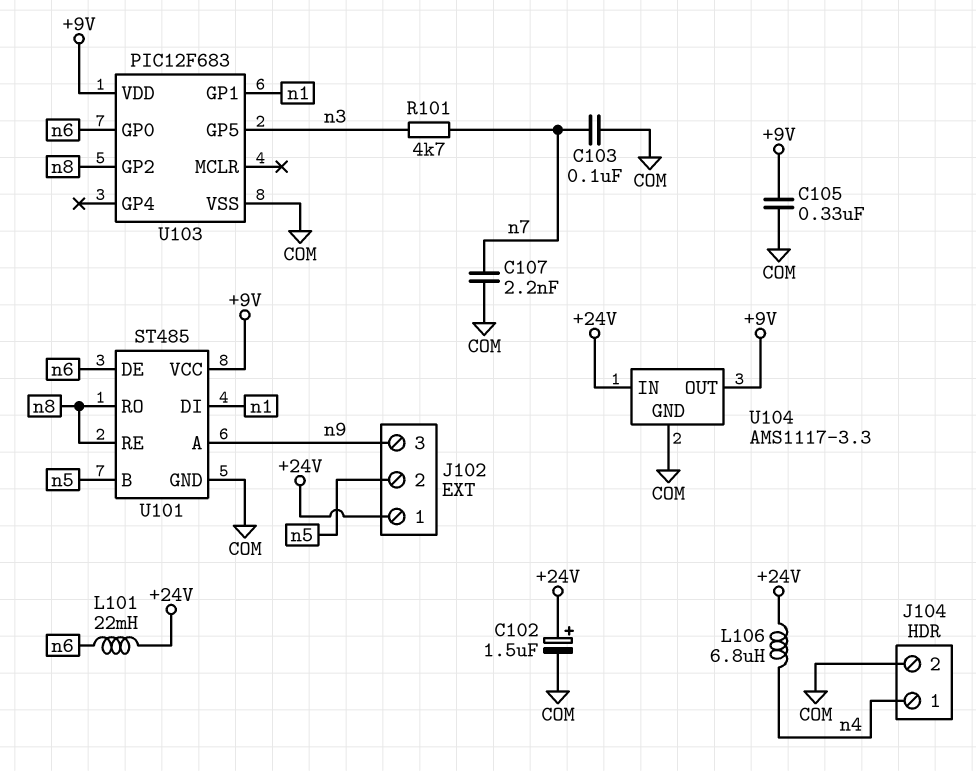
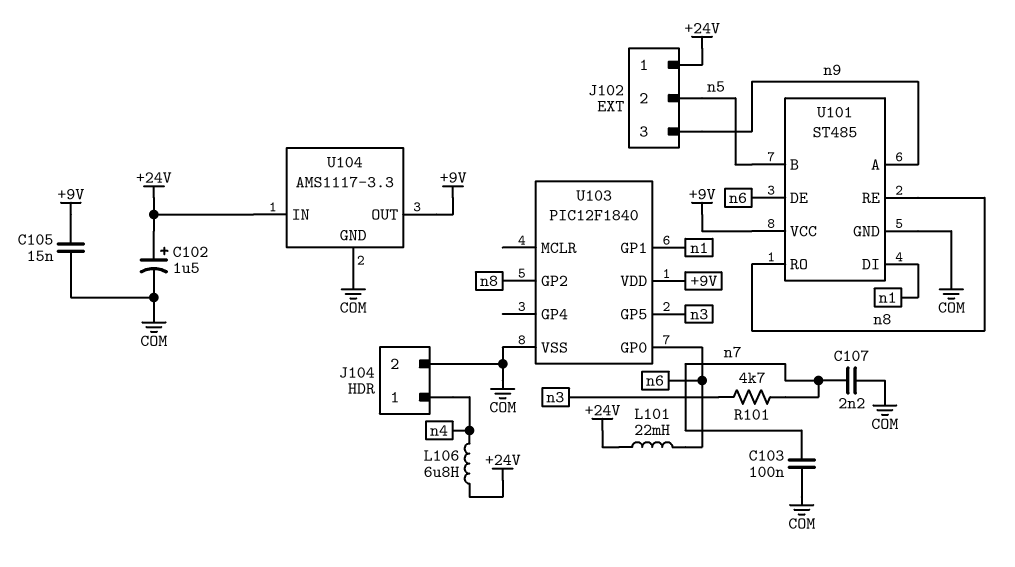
C105: 330nF (+9V, COM) -> 15nF (+9V, COM)
U103: PIC12F683 -> PIC12F1840

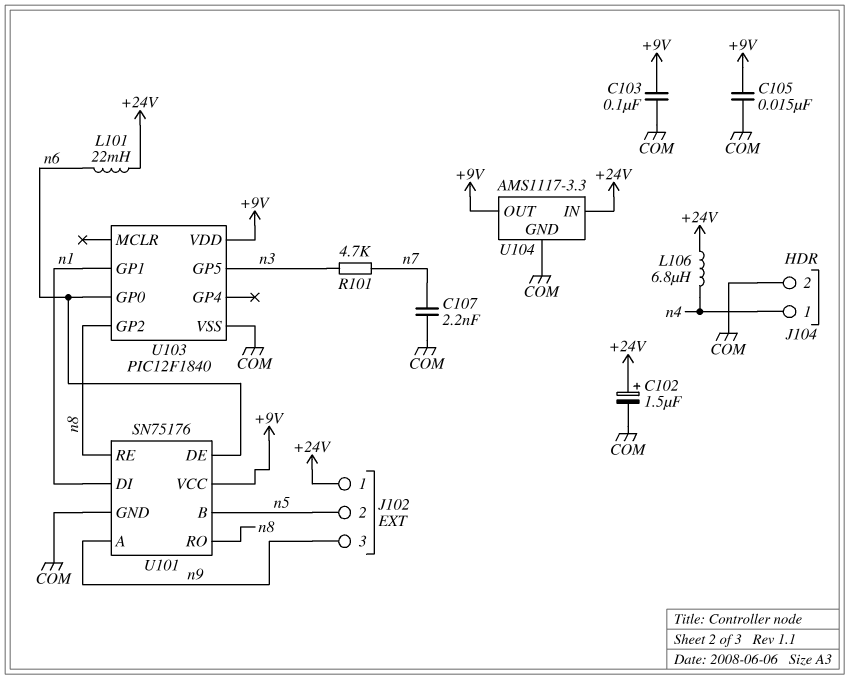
C103: 100nF (COM, n7) -> 100nF (+9V, COM)
U101: ST485 -> SN75176

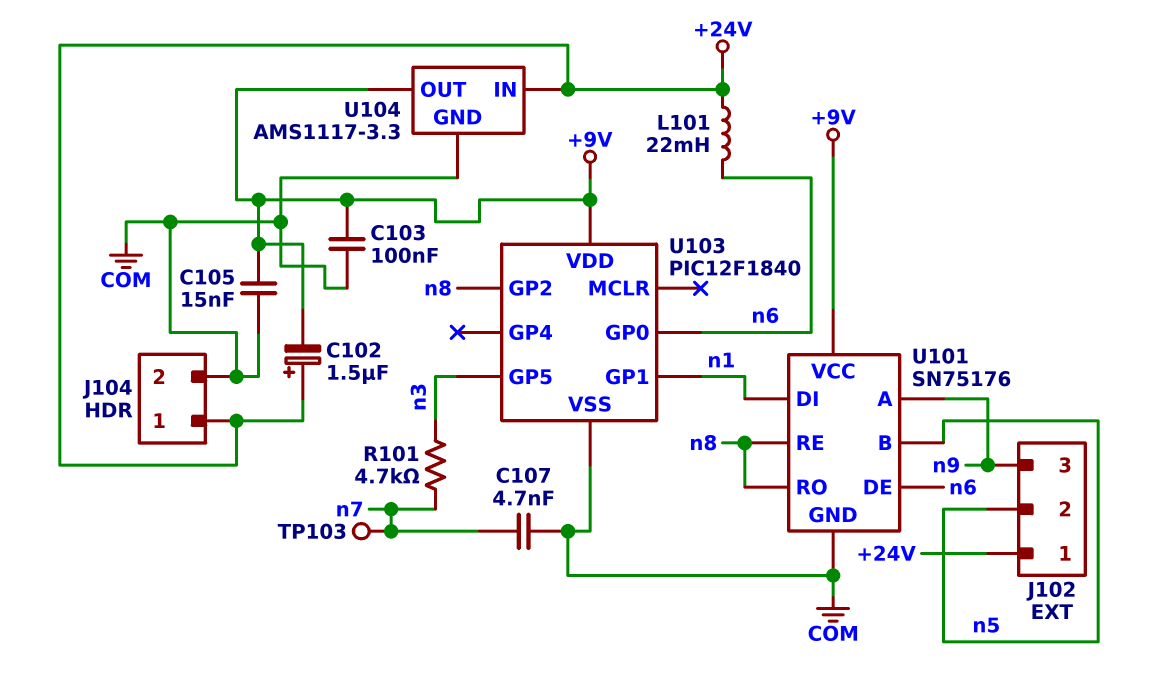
C102: 1.5uF (plus +24V, minus COM) -> 1.5uF (plus +24V, minus +9V)
C107: 2.2nF (COM, n7) -> 4.7nF (COM, n7)
J104 pin 1: n4 -> +24V
L106: 6.8uH (+24V, n4) -> none
TP103: none -> test point (n7)

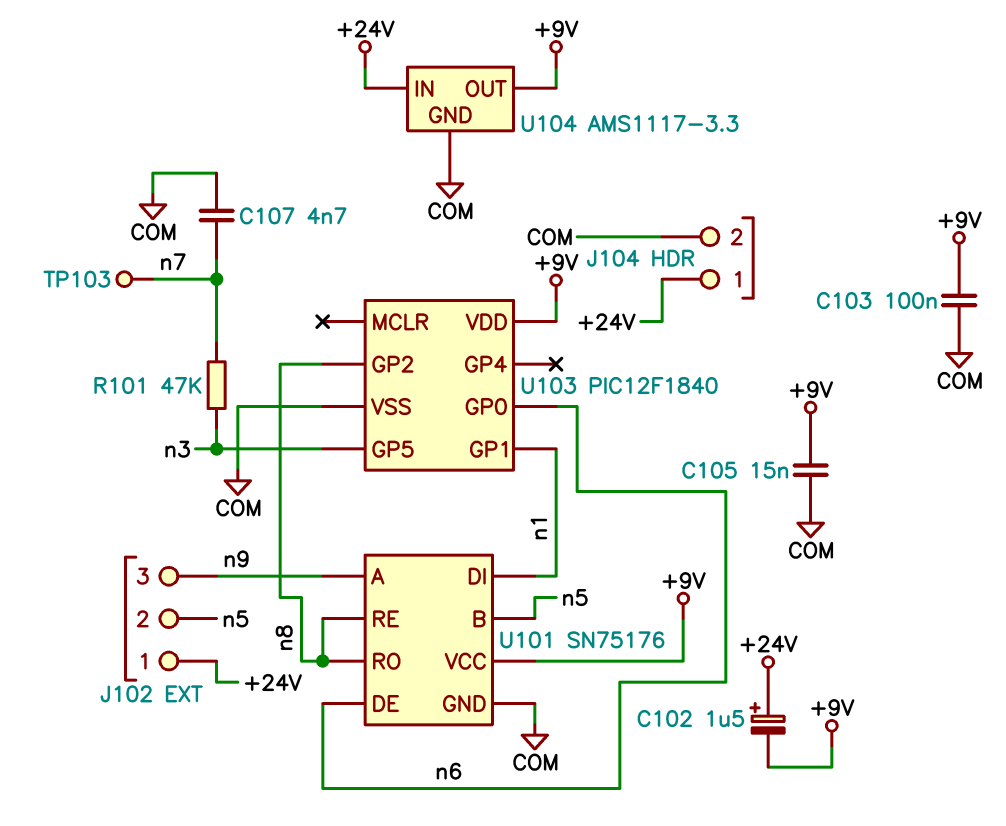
L101: 22mH (+24V, n6) -> none
R101: 4.7k (n3, n7) -> 47k (n3, n7)

